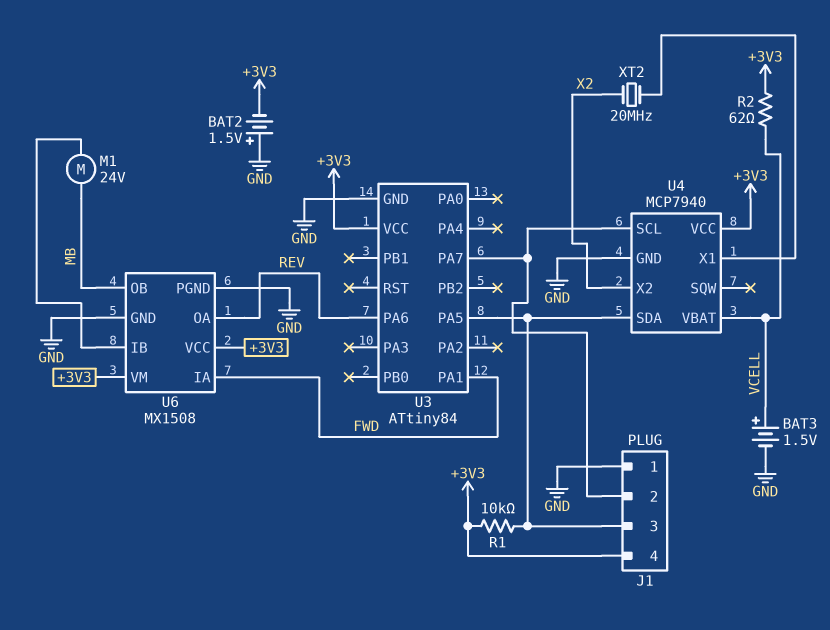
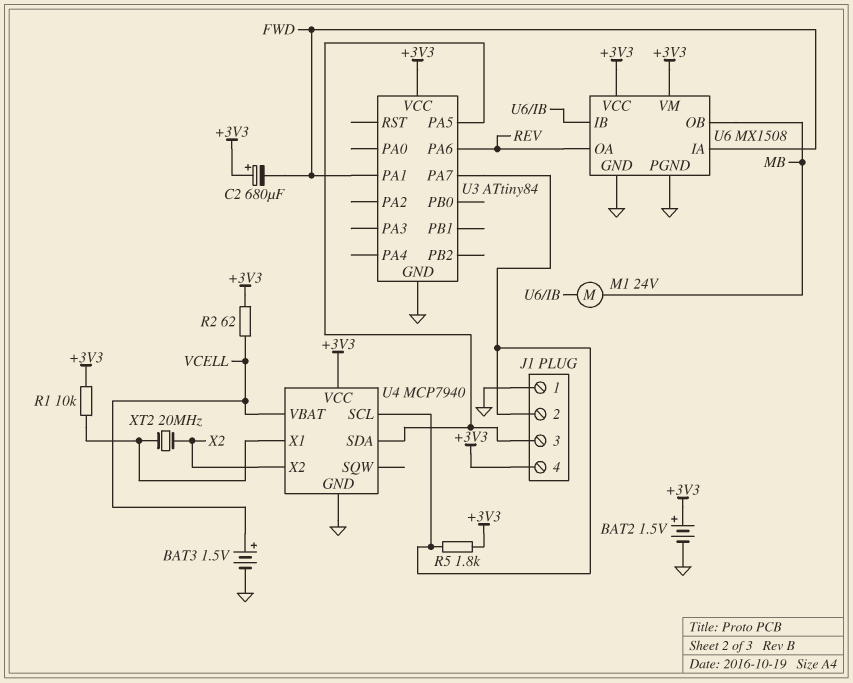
BAT2: 1.5V (plus GND, minus +3V3) -> 1.5V (plus +3V3, minus GND)
C2: none -> 680uF (plus +3V3, minus FWD)
R1: 10k (+3V3, J1/3) -> 10k (+3V3, U4/X1)
R5: none -> 1.8k (+3V3, J1/2)

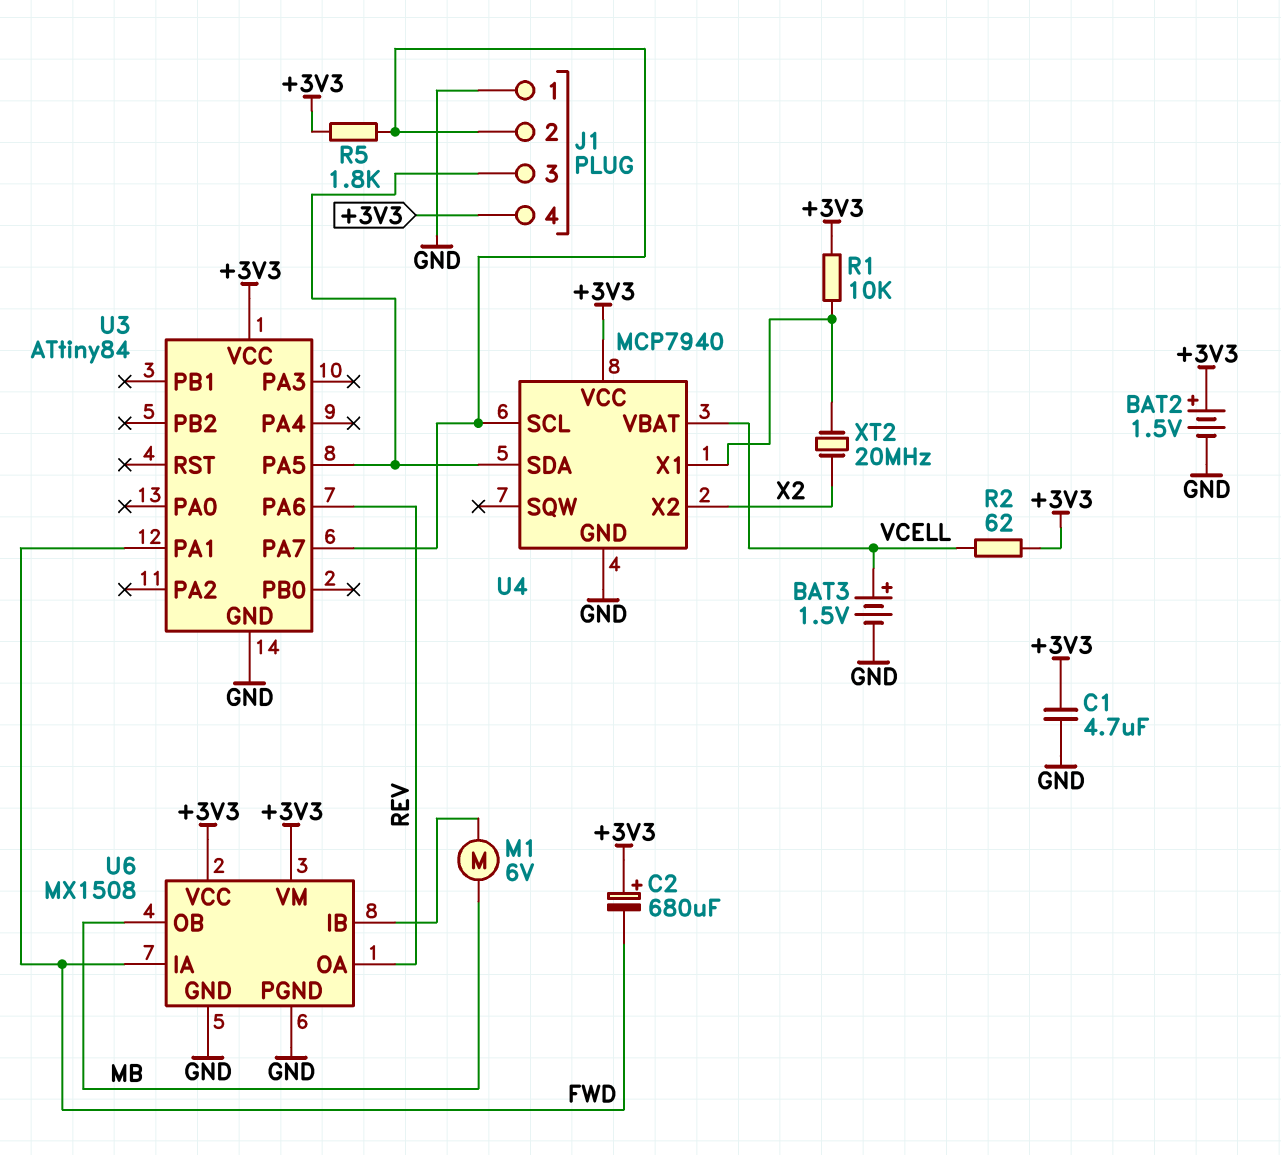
C1: none -> 4.7uF (+3V3, GND)
M1: motor 24V (MB, U6/IB) -> motor 6V (MB, U6/IB)

